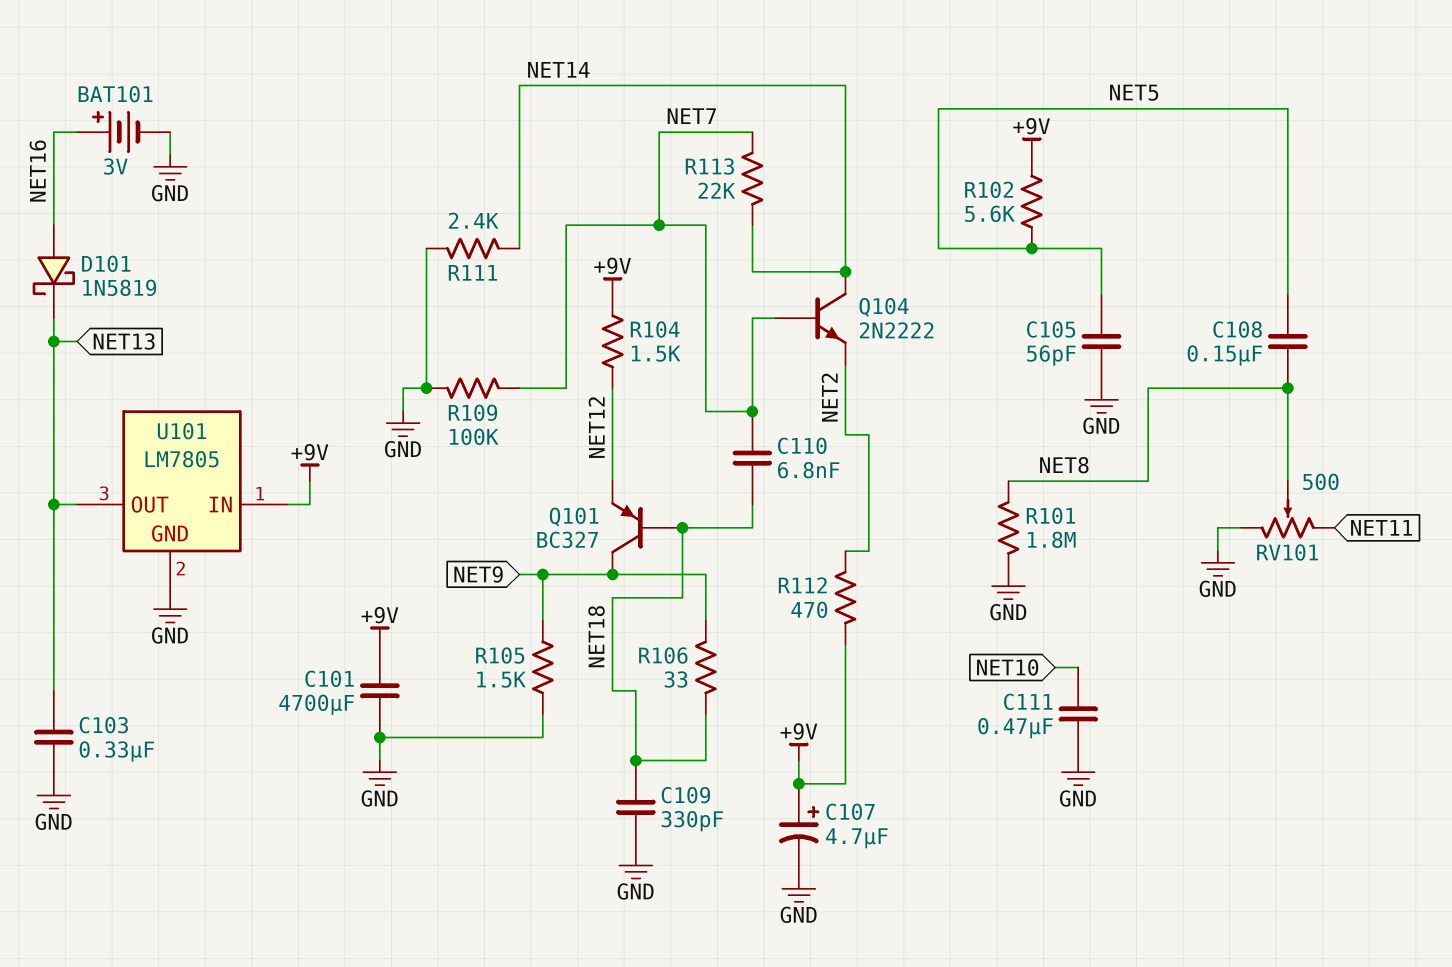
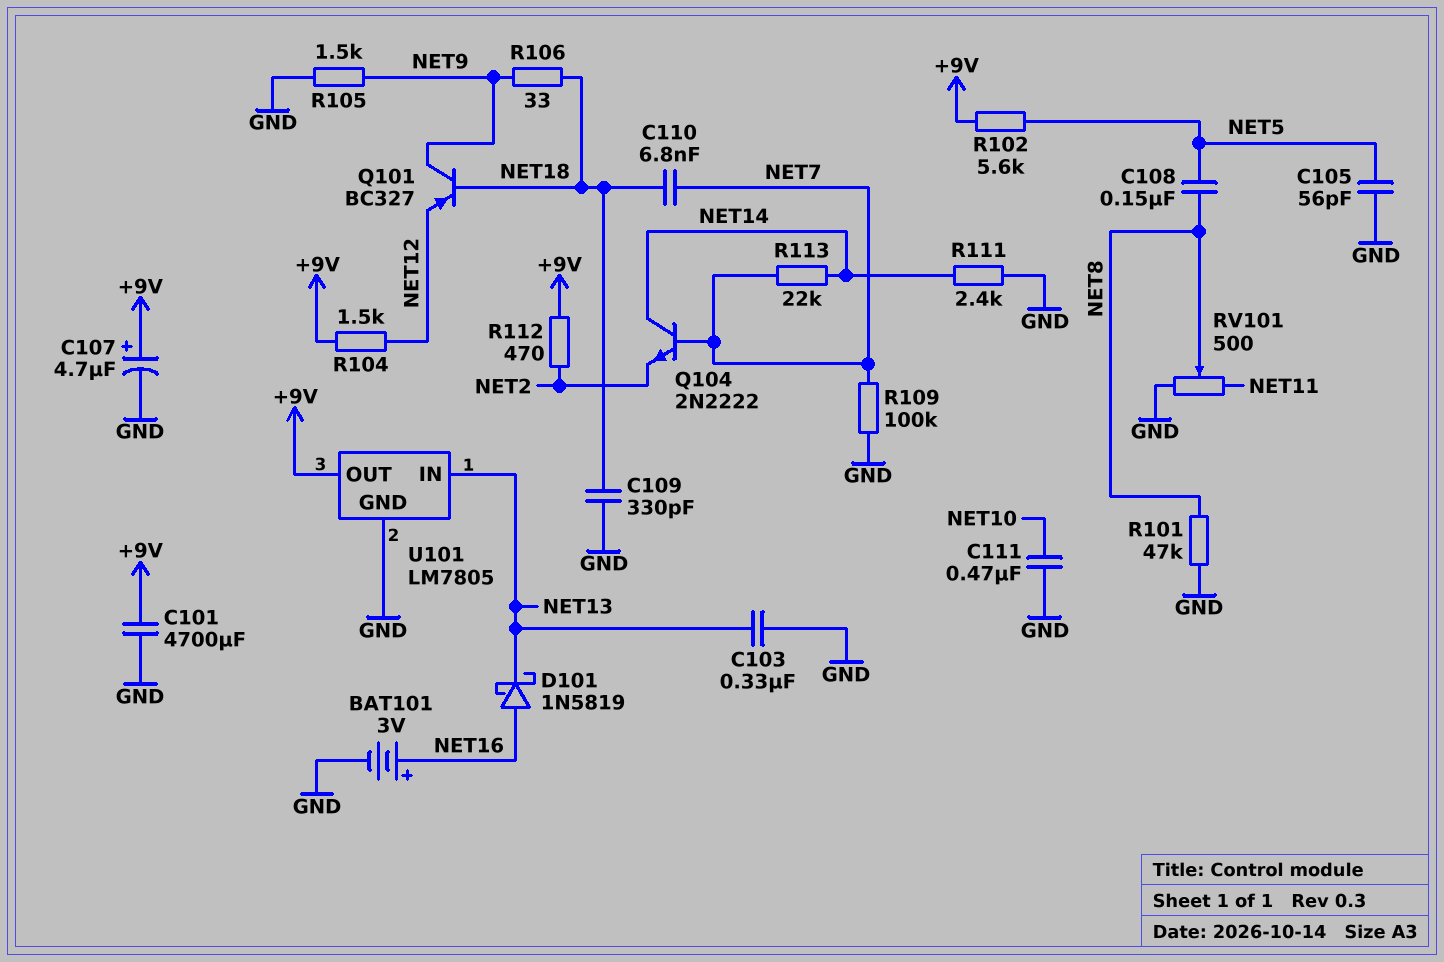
R101: 1.8M (GND, NET8) -> 47k (GND, NET8)
U101 pin IN: +9V -> NET13
U101 pin OUT: NET13 -> +9V

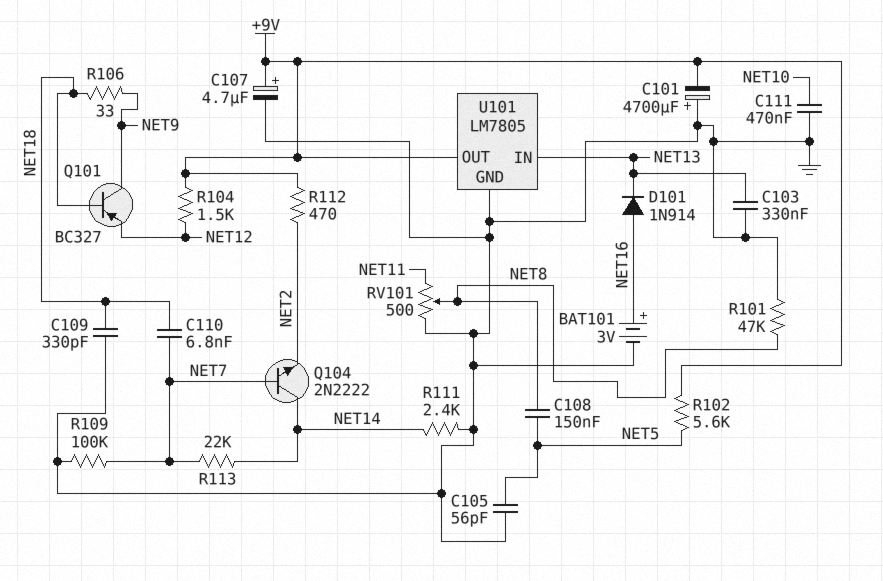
C101: 4700uF (+9V, GND) -> 4700uF (plus GND, minus +9V)
D101: schottky 1N5819 (A NET16, K NET13) -> diode 1N914 (A NET16, K NET13)
R105: 1.5k (GND, NET9) -> none

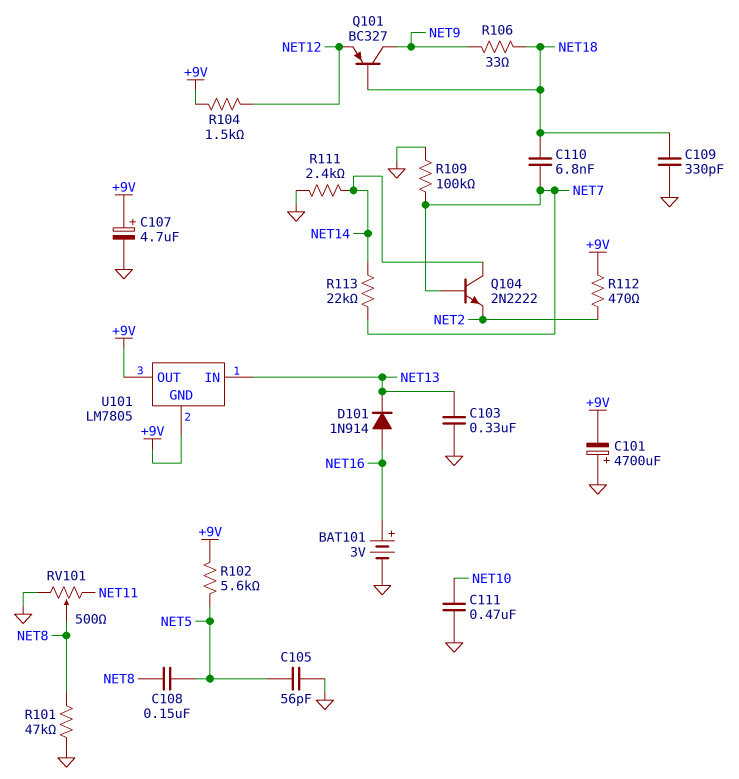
U101 pin GND: GND -> +9V

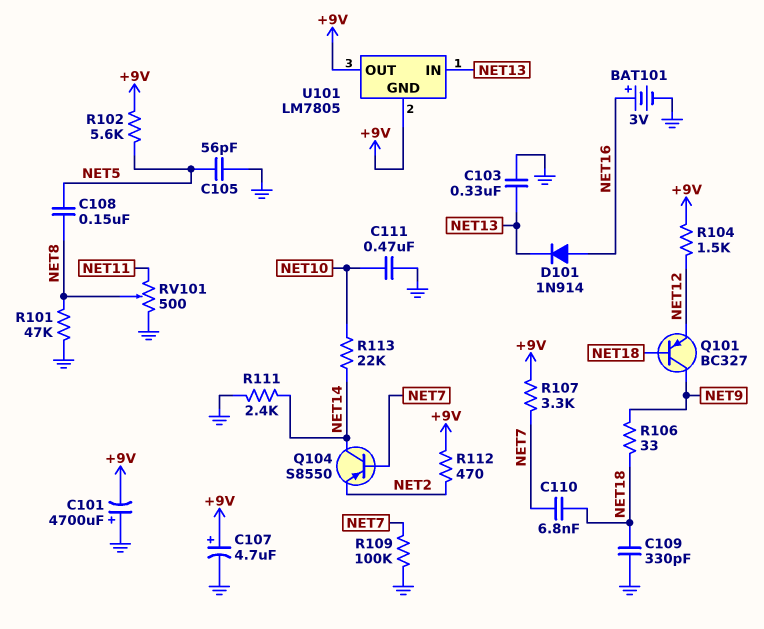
Q104: NPN 2N2222 (B NET7, C NET14, E NET2) -> PNP S8550 (B NET7, C NET14, E NET2)
R107: none -> 3.3k (+9V, NET7)
R113: 22k (NET7, NET14) -> 22k (NET10, NET14)

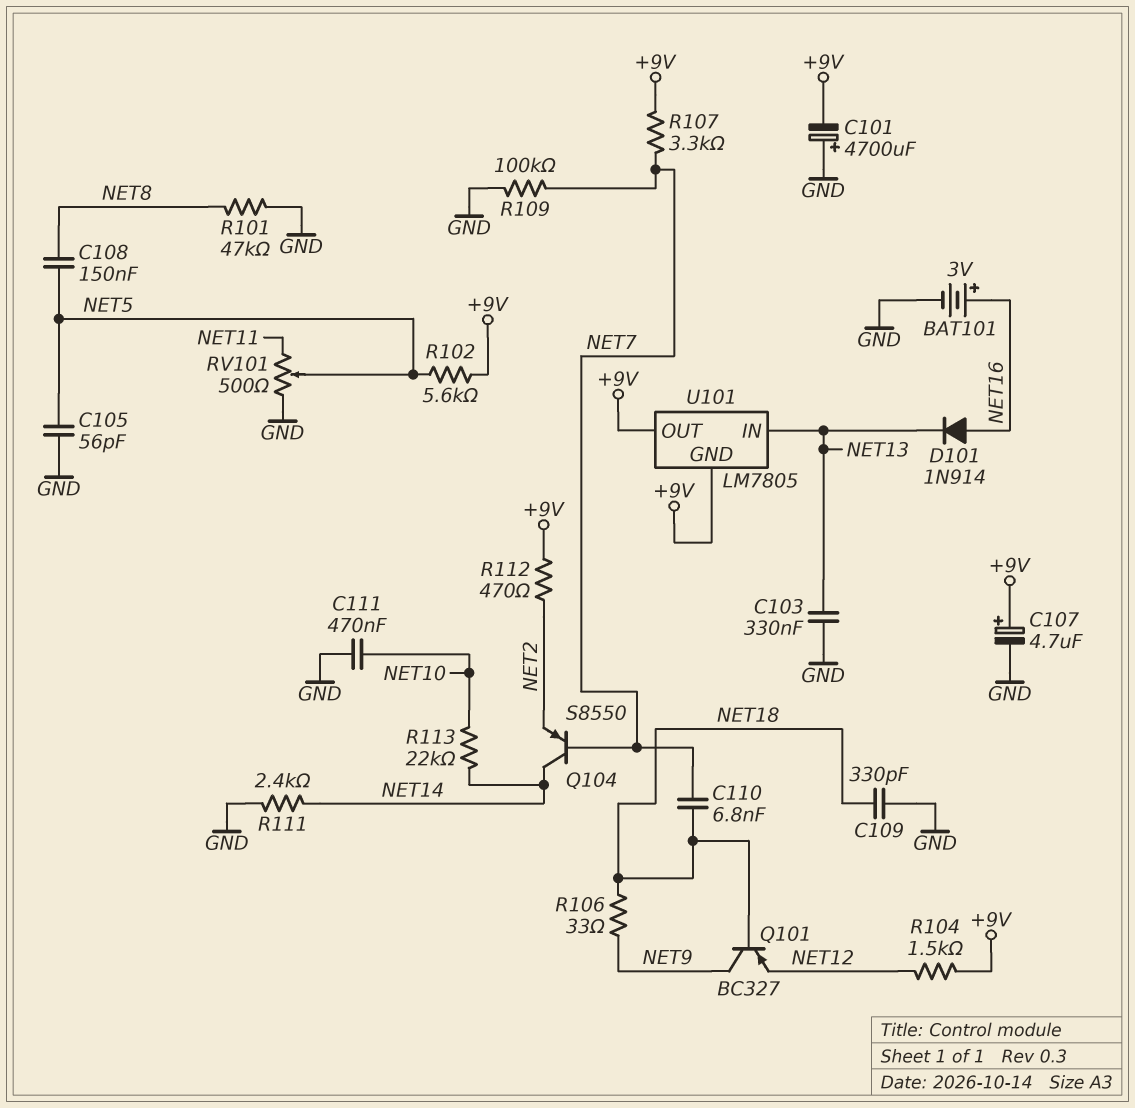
RV101: 500 (GND, NET11, wiper NET8) -> 500 (GND, NET11, wiper NET5)

